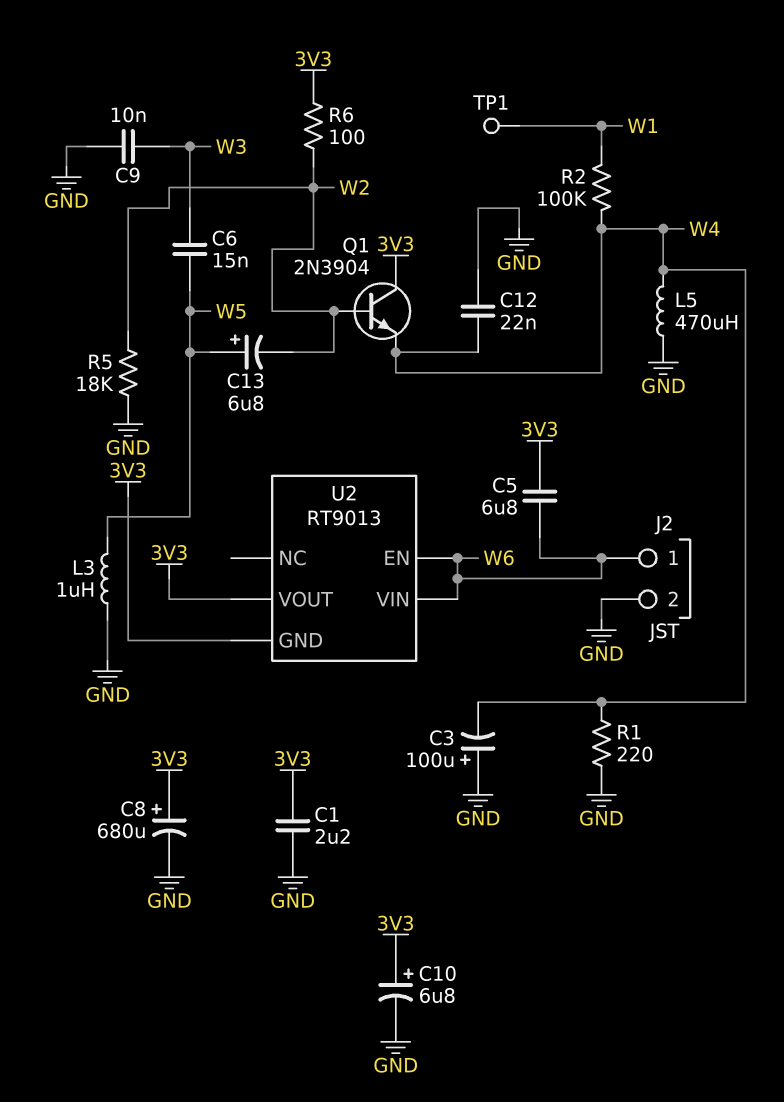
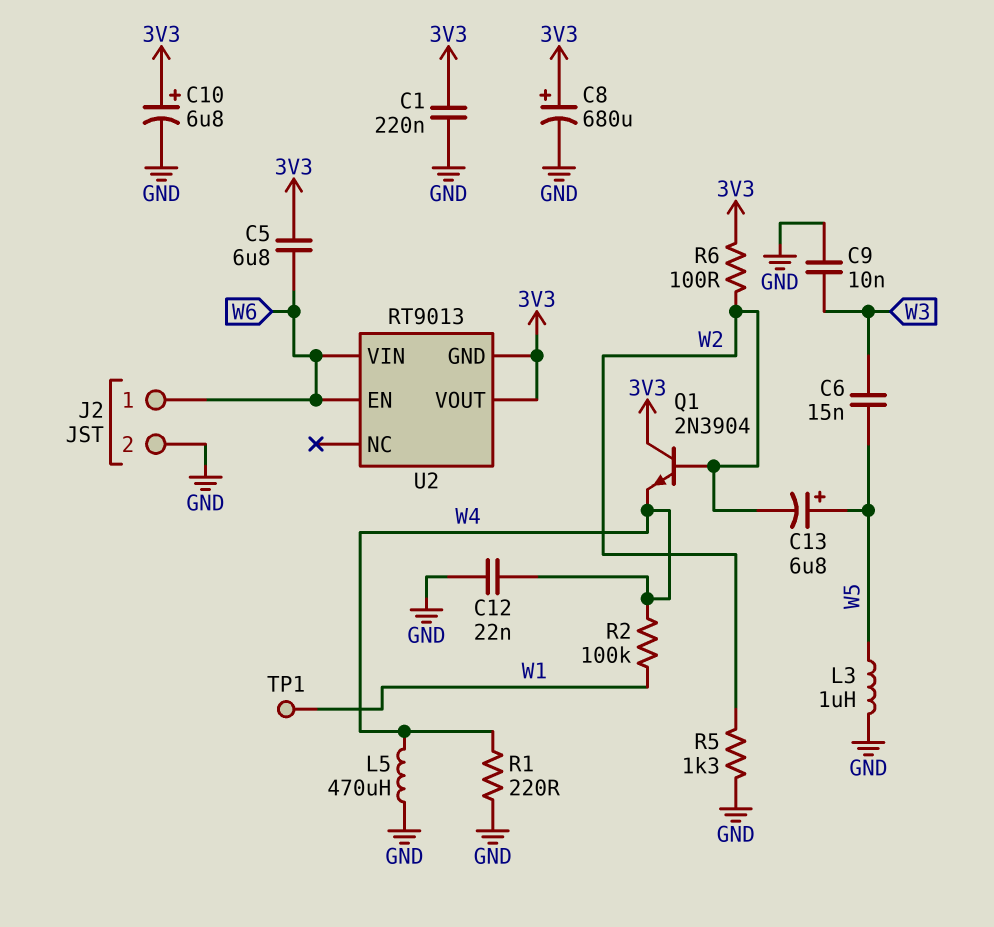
C1: 2.2uF (3V3, GND) -> 220nF (3V3, GND)
C3: 100uF (plus GND, minus W4) -> none
R5: 18k (GND, W2) -> 1.3k (GND, W2)

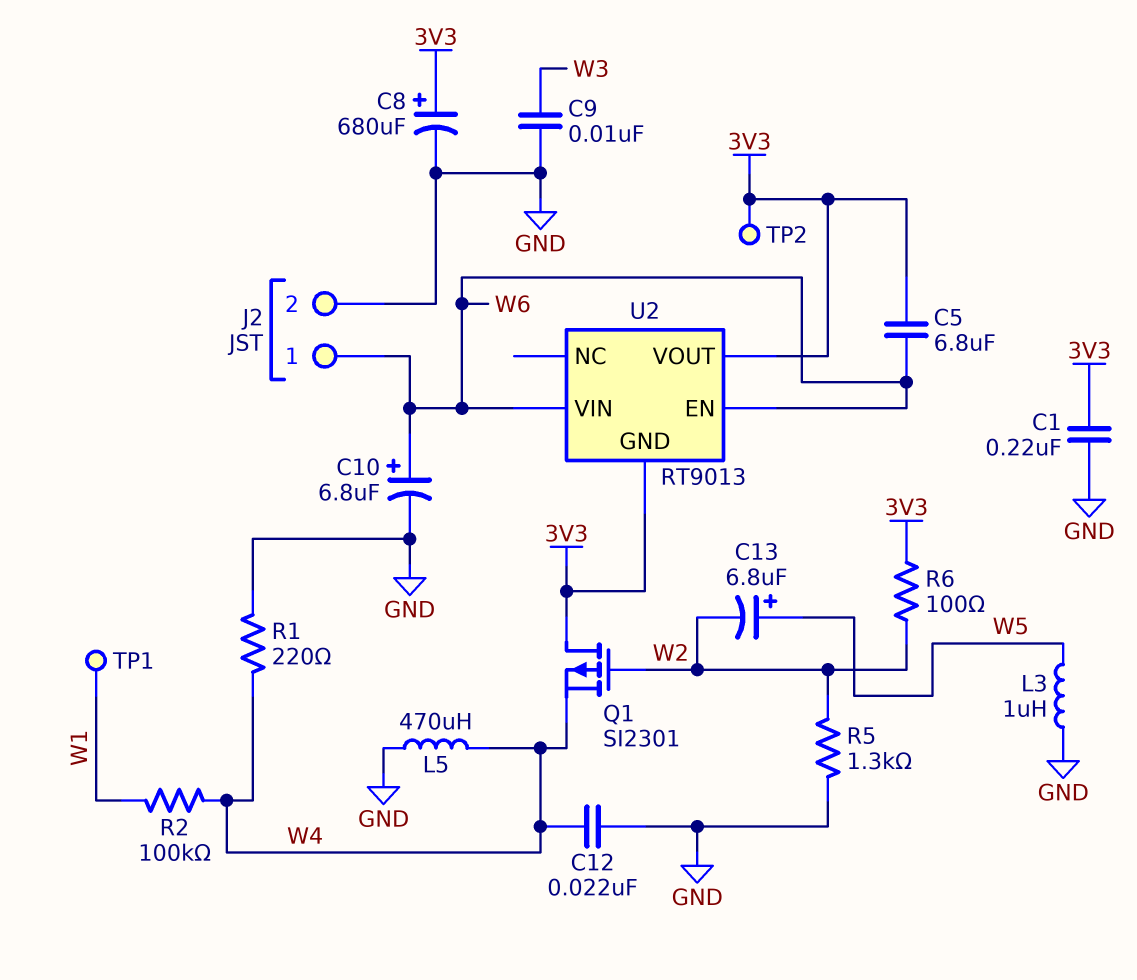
C6: 15nF (W3, W5) -> none
C10: 6.8uF (plus 3V3, minus GND) -> 6.8uF (plus W6, minus GND)
Q1: NPN 2N3904 (B W2, C 3V3, E W4) -> PMOS SI2301 (G W2, D 3V3, S W4)
TP2: none -> test point (3V3)

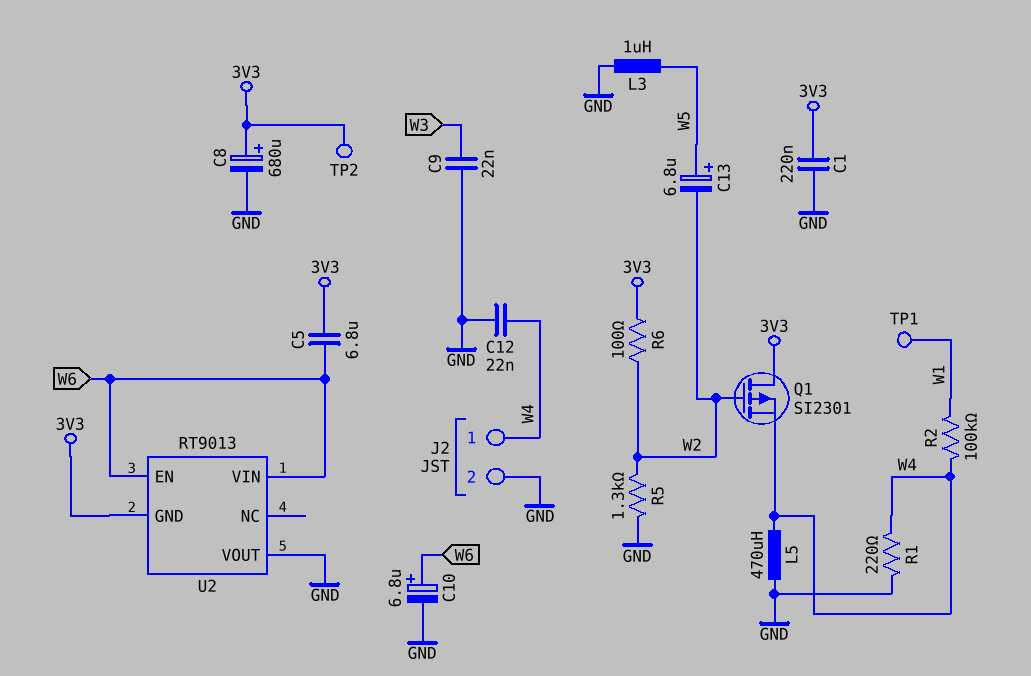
C9: 10nF (GND, W3) -> 22nF (GND, W3)
J2 pin 1: W6 -> W4
U2 pin VOUT: 3V3 -> GND

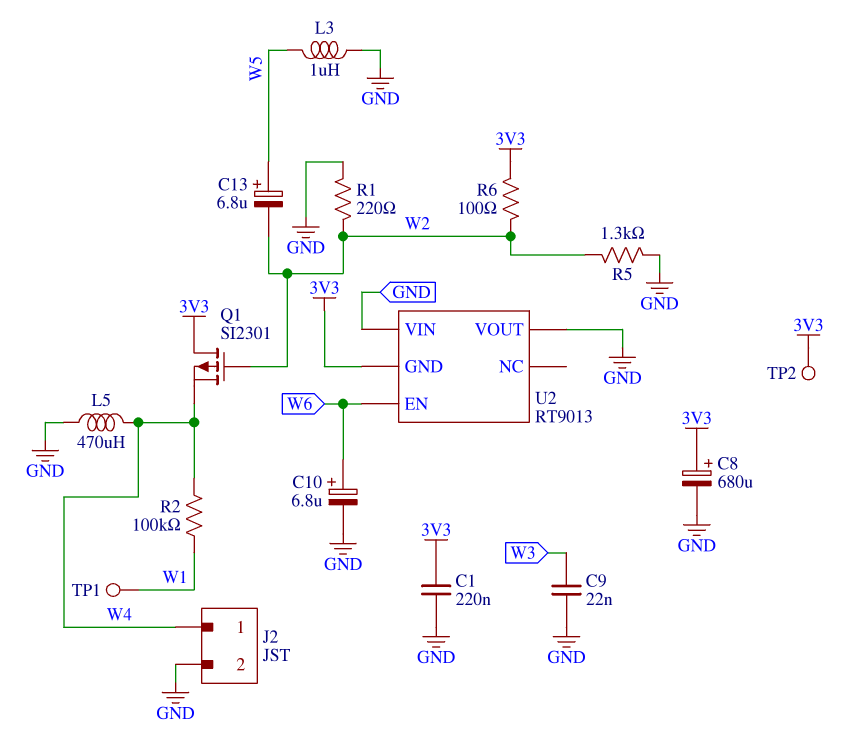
C5: 6.8uF (3V3, W6) -> none
C12: 22nF (GND, W4) -> none
R1: 220 (GND, W4) -> 220 (GND, W2)
U2 pin VIN: W6 -> GND

